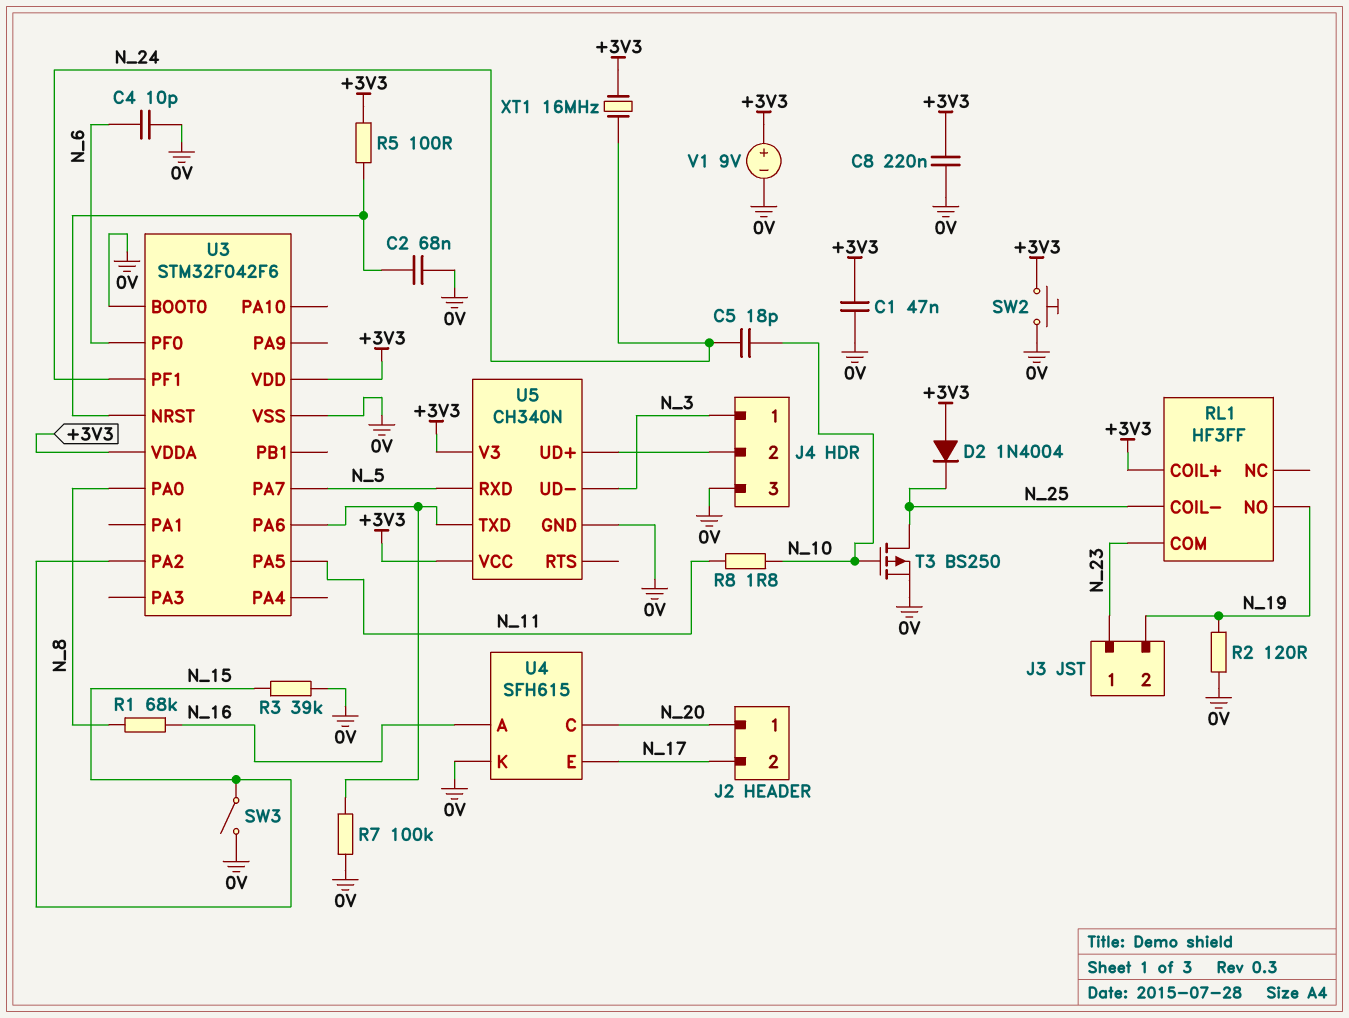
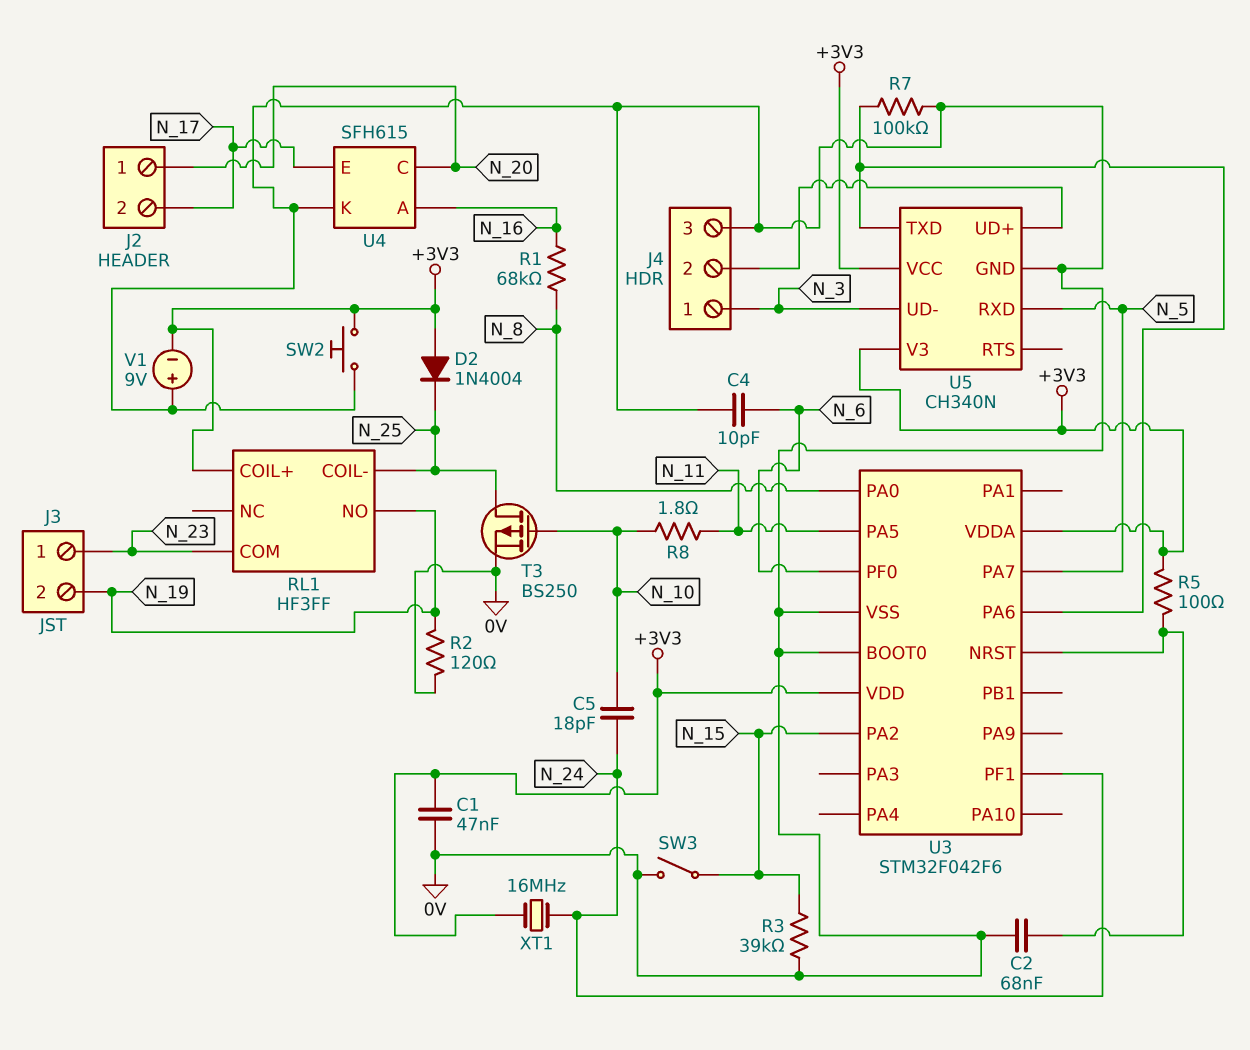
C8: 220nF (+3V3, 0V) -> none
V1: 9V (plus +3V3, minus 0V) -> 9V (plus 0V, minus +3V3)

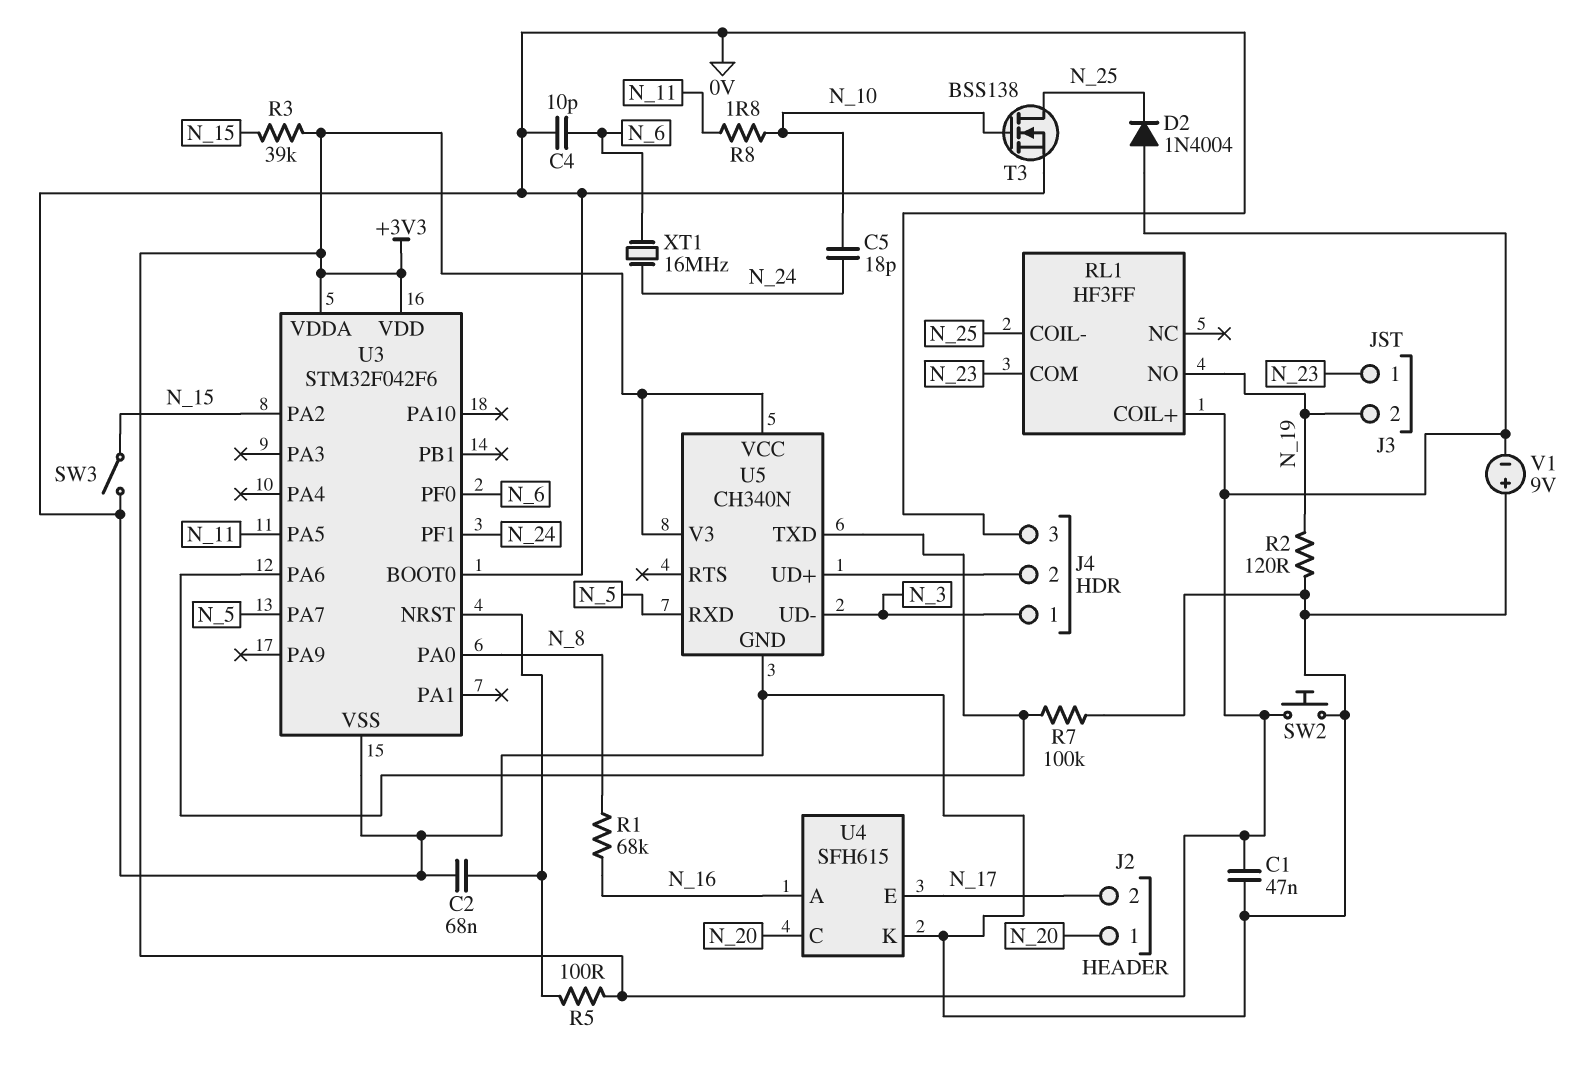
R3: 39k (0V, N_15) -> 39k (+3V3, N_15)
T3: PMOS BS250 (G N_10, D N_25, S 0V) -> NMOS BSS138 (G N_10, D N_25, S 0V)
XT1: 16MHz (+3V3, N_24) -> 16MHz (N_6, N_24)

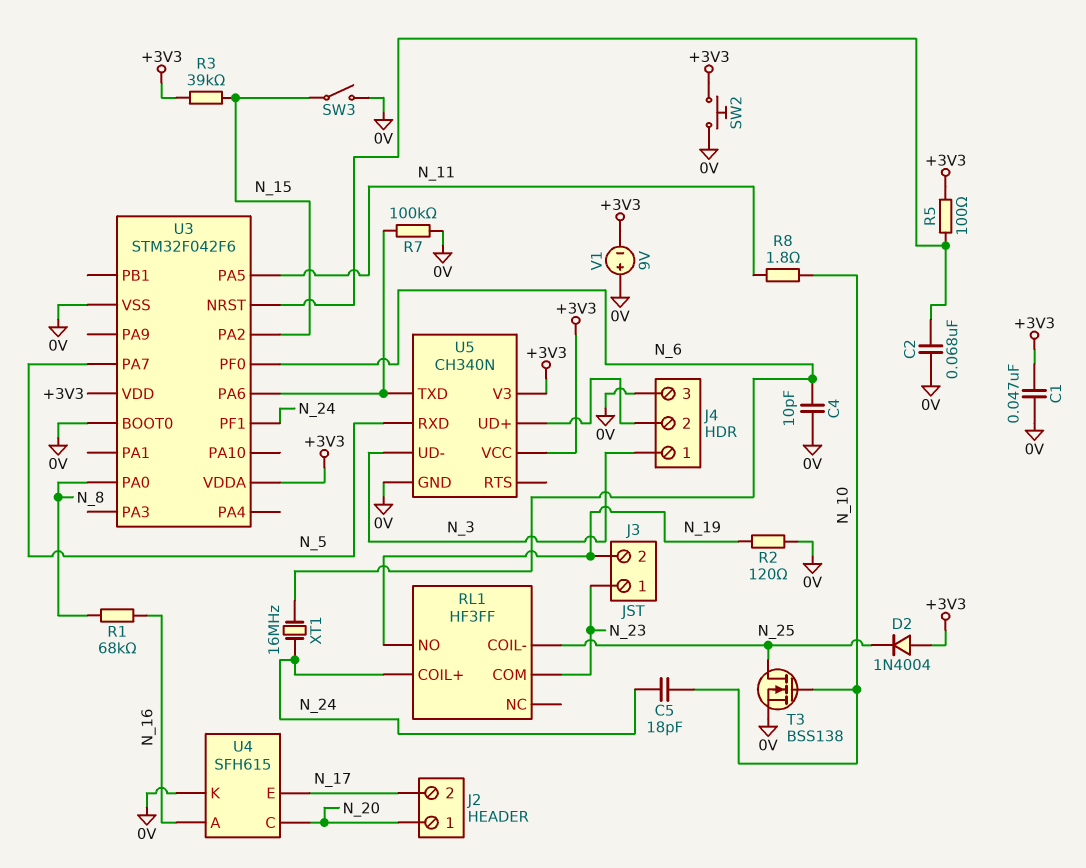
RL1 pin COIL+: +3V3 -> N_24

